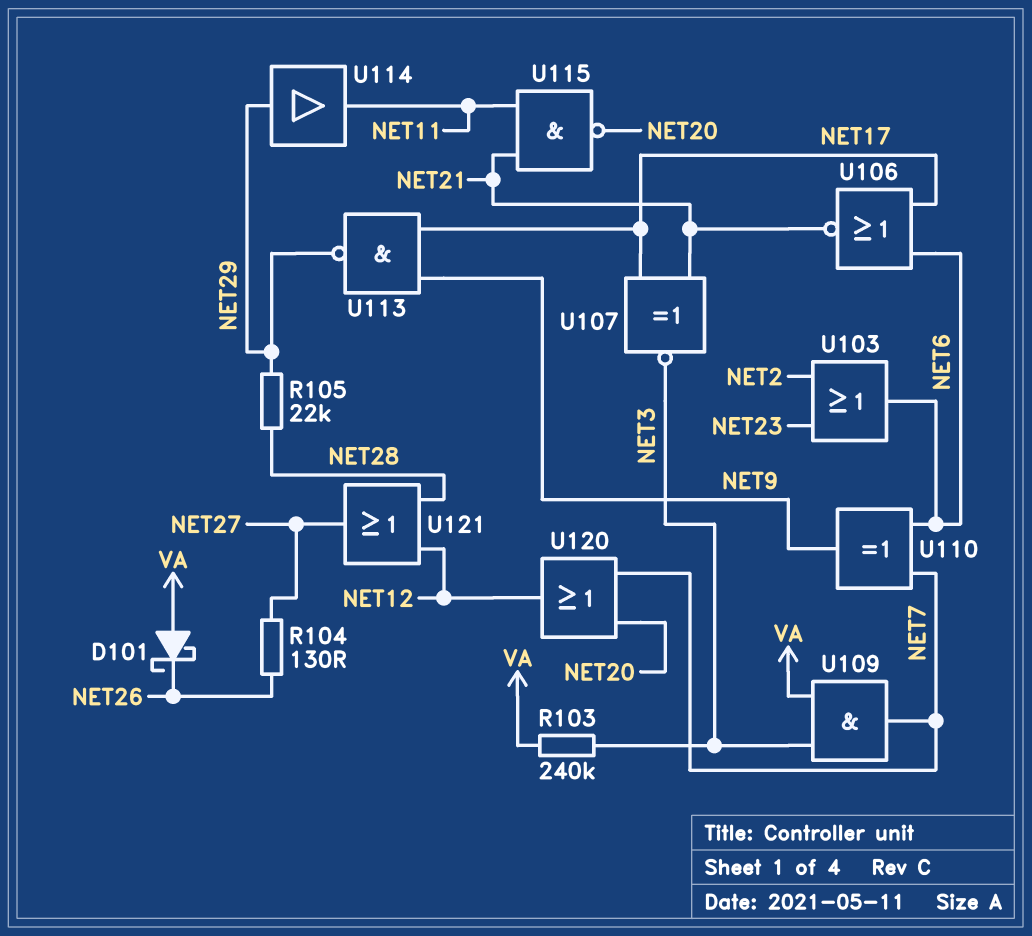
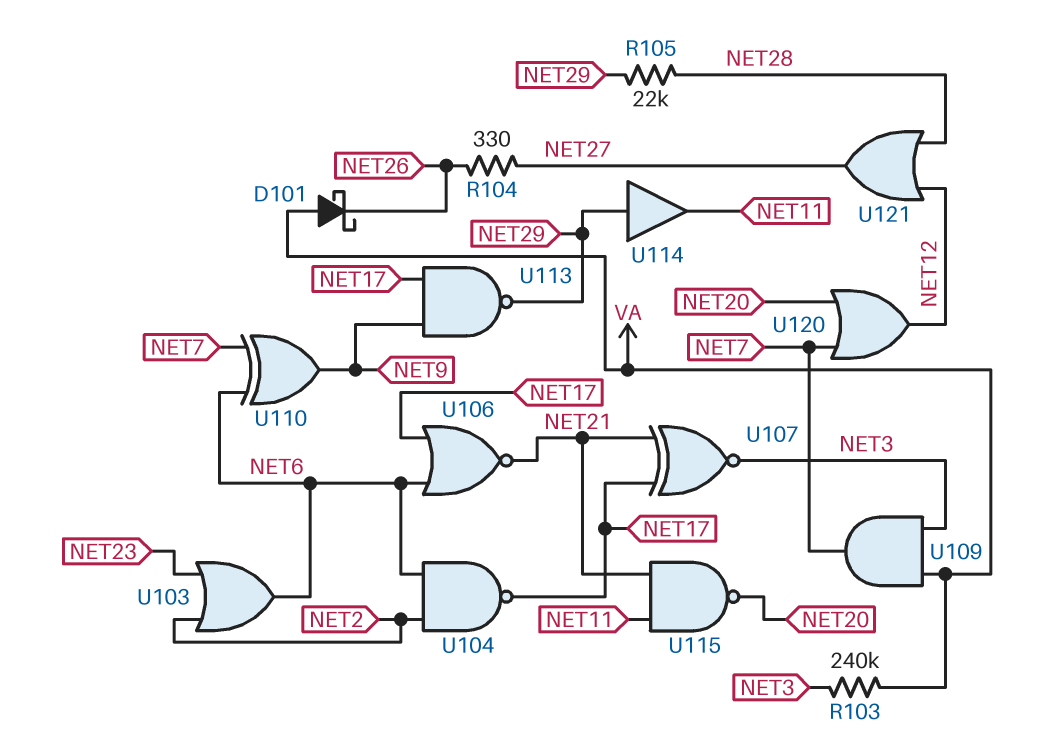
R104: 130 (NET26, NET27) -> 330 (NET26, NET27)
U104: none -> NAND (in NET2, in NET6, out NET17)

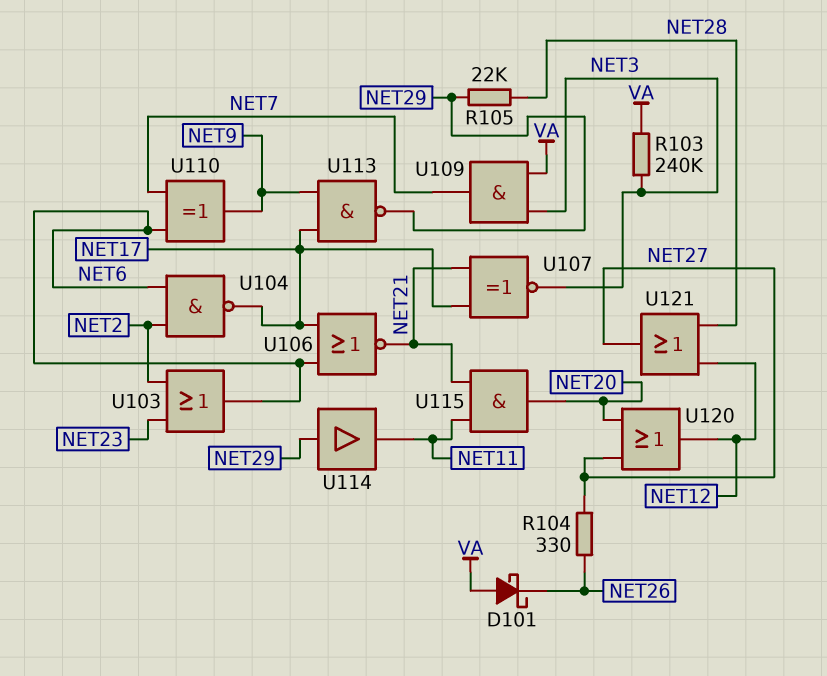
U115: NAND (in NET11, in NET21, out NET20) -> AND (in NET11, in NET21, out NET20)
U120: OR (in NET7, in NET20, out NET12) -> OR (in NET20, in NET27, out NET12)

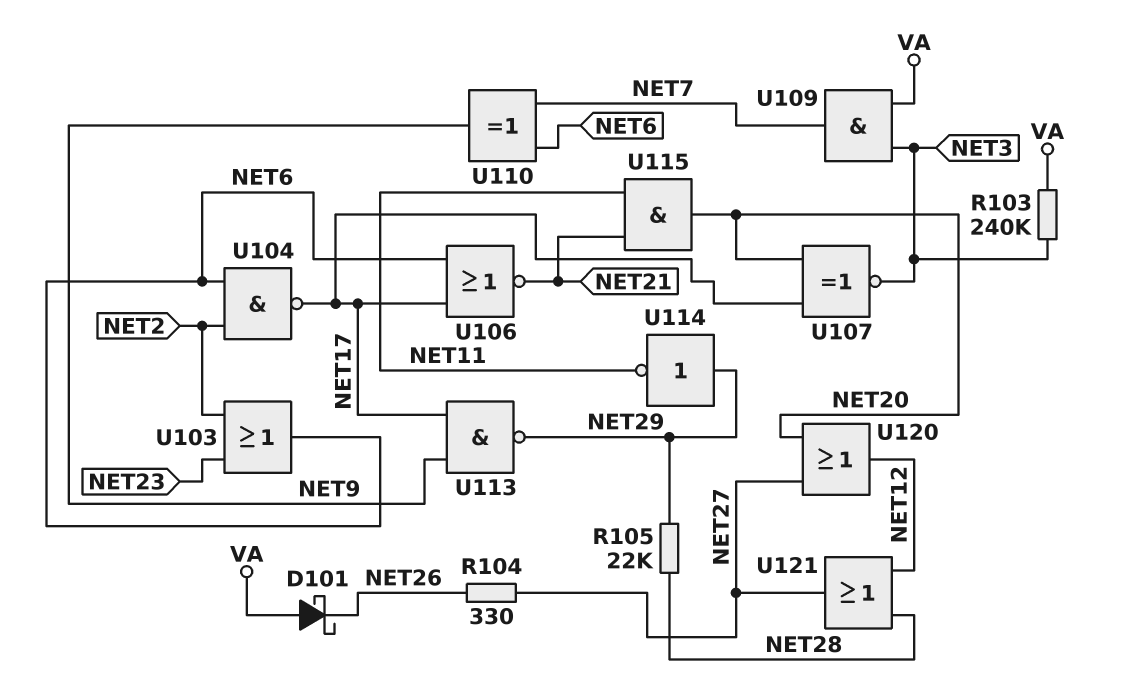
U107: XNOR (in NET17, in NET21, out NET3) -> XNOR (in NET17, in NET20, out NET3)
U114: buffer (in NET29, out NET11) -> NOT (in NET29, out NET11)

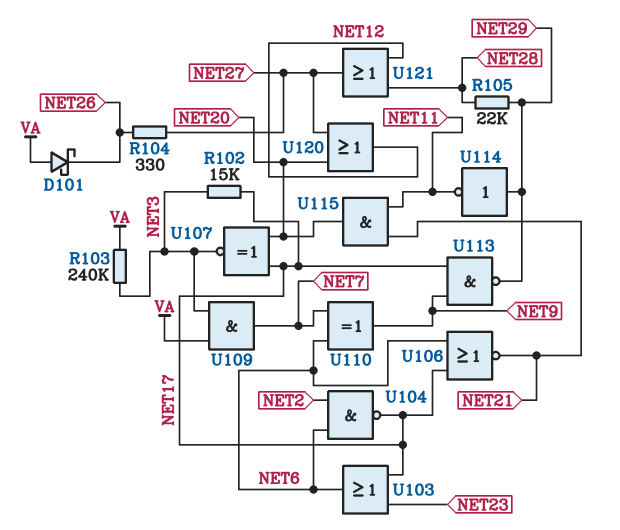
R102: none -> 15k (NET3, NET17)
U103: OR (in NET2, in NET23, out NET6) -> OR (in NET17, in NET23, out NET6)

